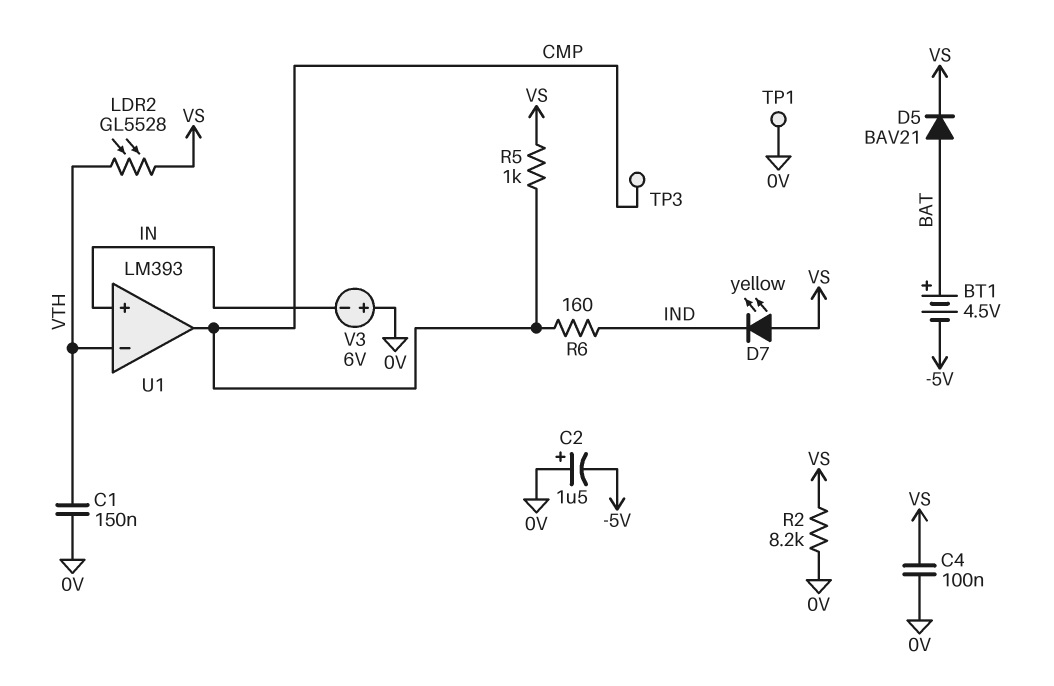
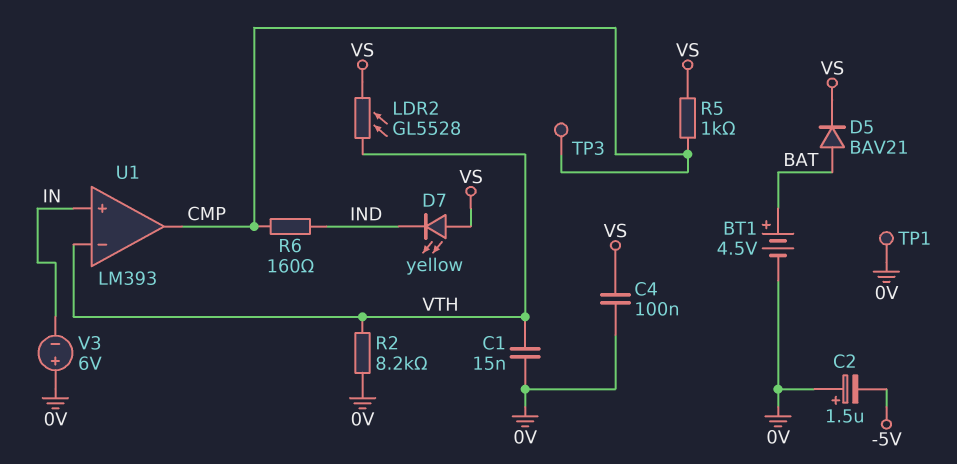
BT1: 4.5V (plus BAT, minus -5V) -> 4.5V (plus BAT, minus 0V)
C1: 150nF (0V, VTH) -> 15nF (0V, VTH)
R2: 8.2k (0V, VS) -> 8.2k (0V, VTH)

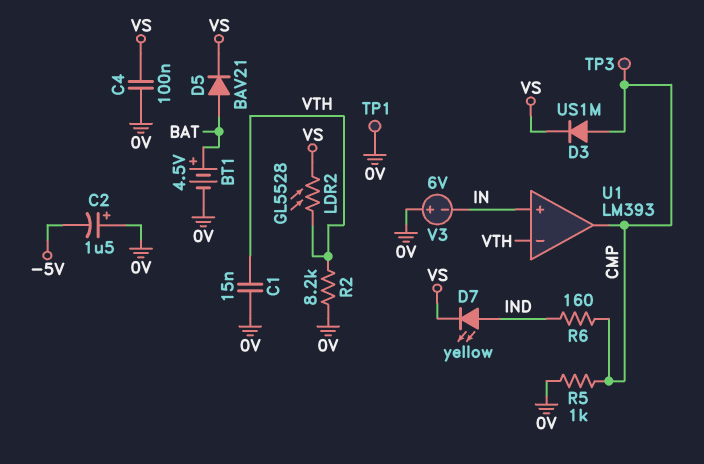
D3: none -> diode US1M (A CMP, K VS)
D7: LED yellow (A VS, K IND) -> LED yellow (A IND, K VS)
R5: 1k (CMP, VS) -> 1k (0V, CMP)

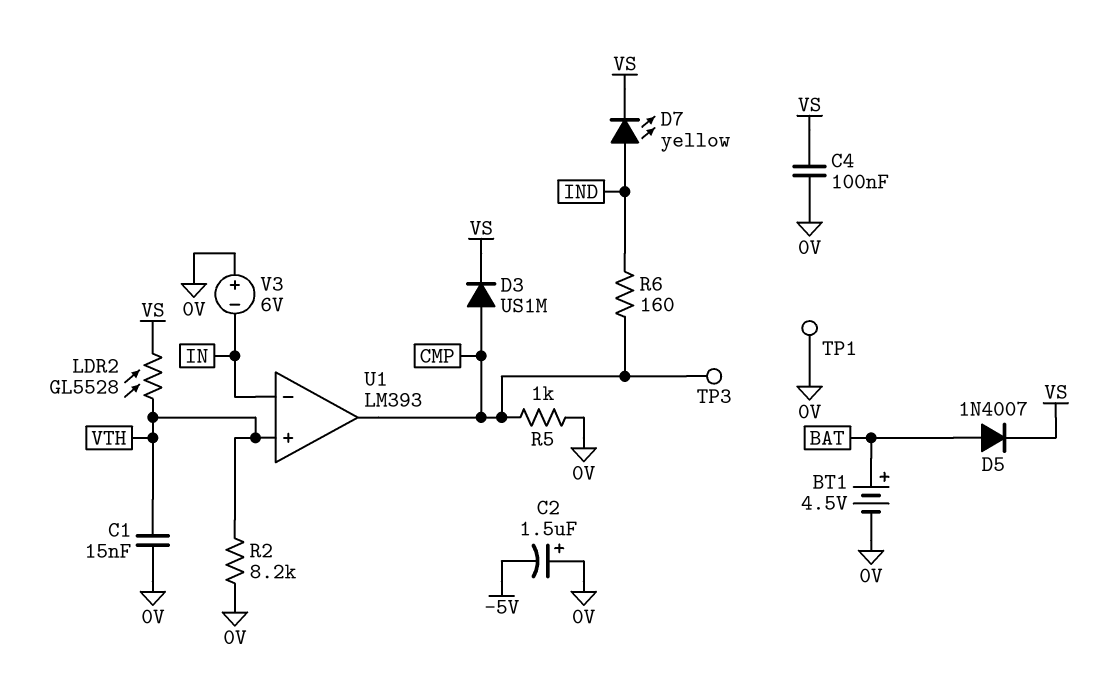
D5: diode BAV21 (A BAT, K VS) -> diode 1N4007 (A BAT, K VS)
U1 pin in+: IN -> VTH
U1 pin in-: VTH -> IN

